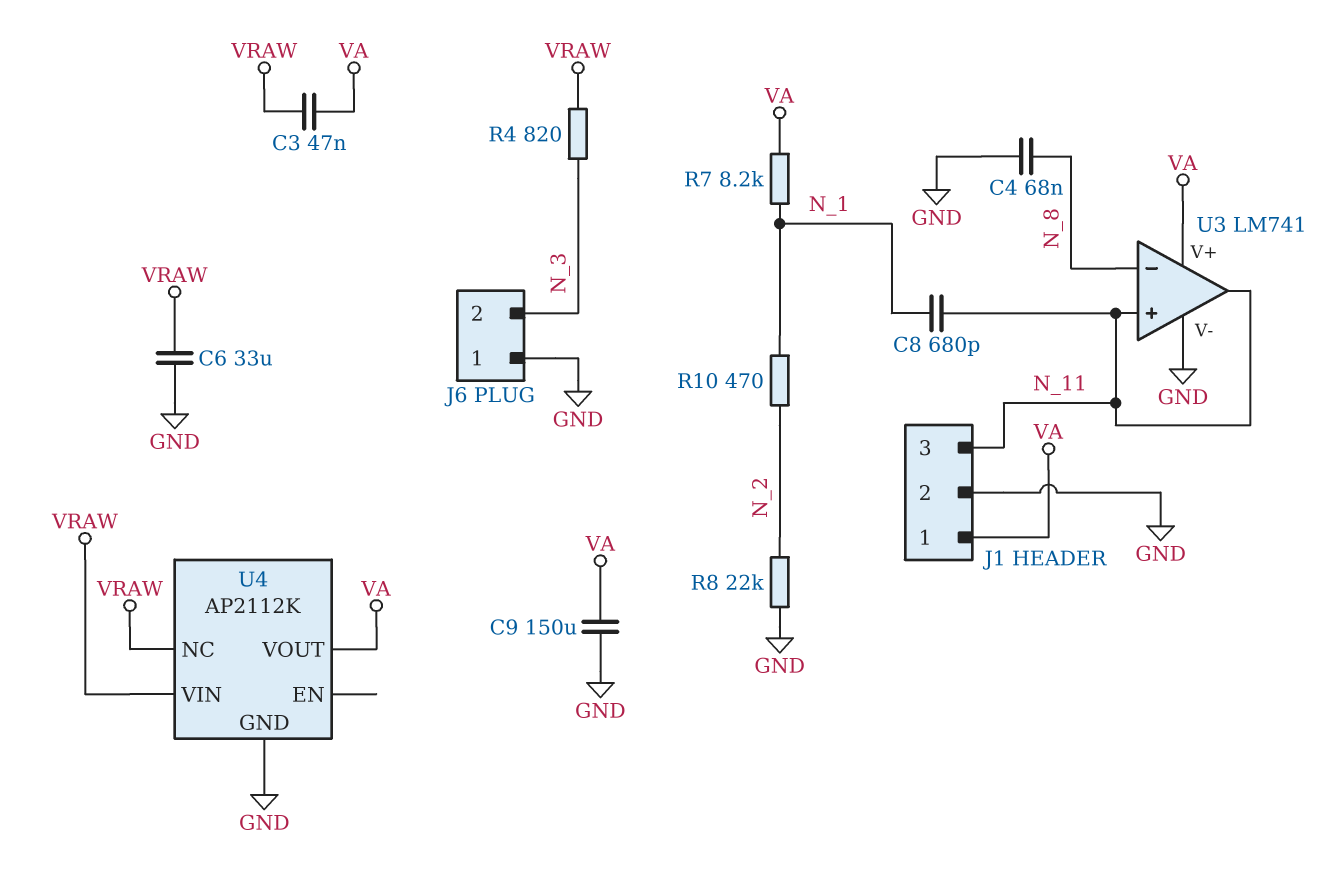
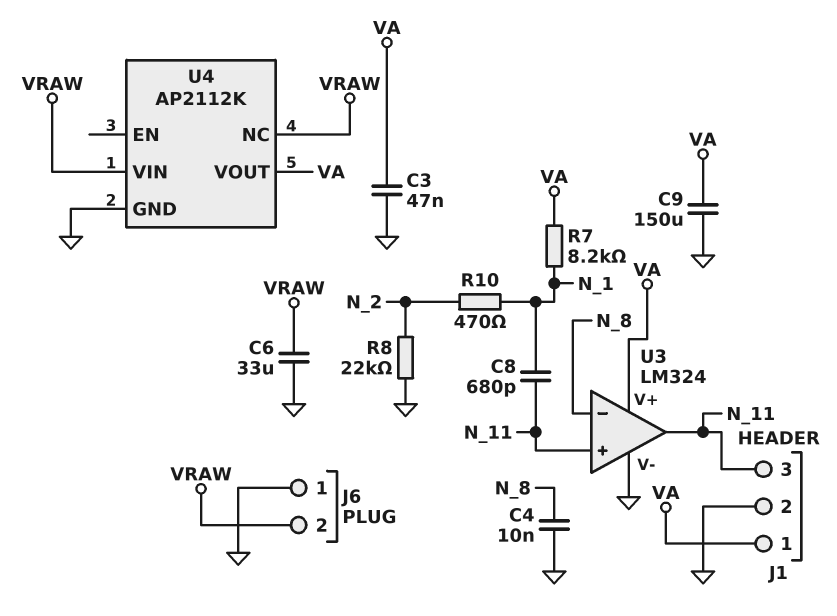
C3: 47nF (VA, VRAW) -> 47nF (GND, VA)
C4: 68nF (GND, N_8) -> 10nF (GND, N_8)
J6 pin 2: N_3 -> VRAW
R4: 820 (N_3, VRAW) -> none
U3: LM741 -> LM324

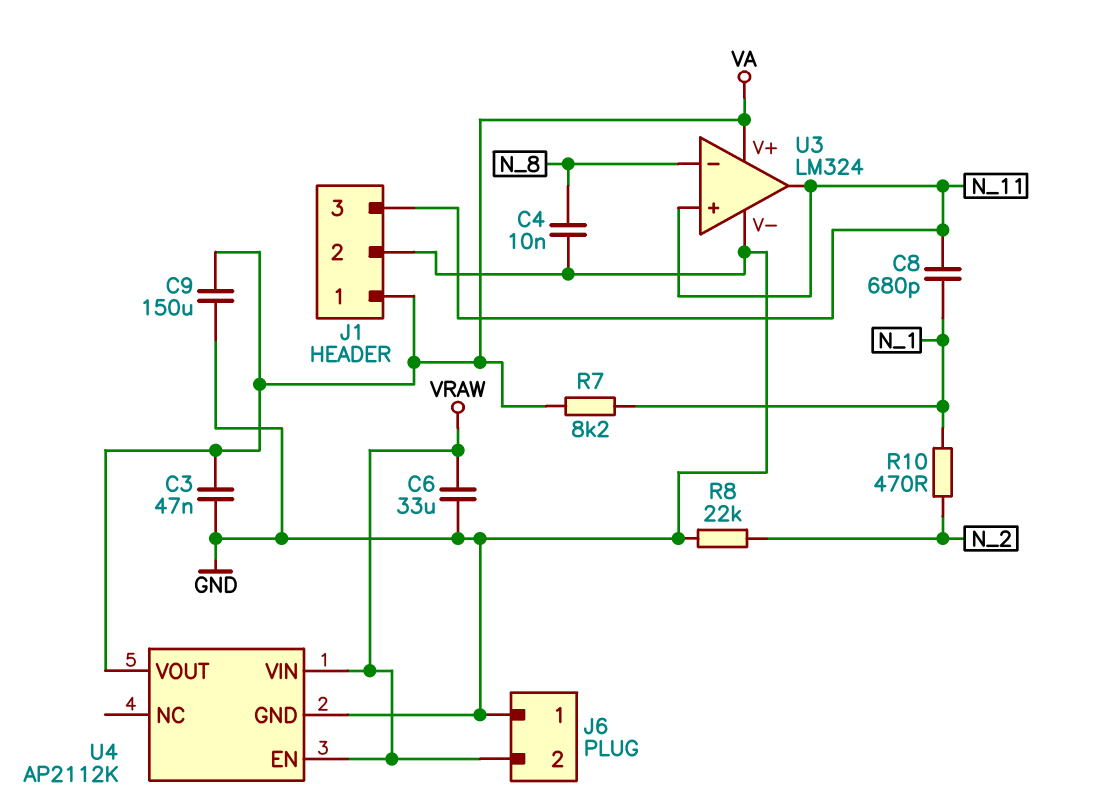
U4 pin EN: none -> VRAW
U4 pin NC: VRAW -> none

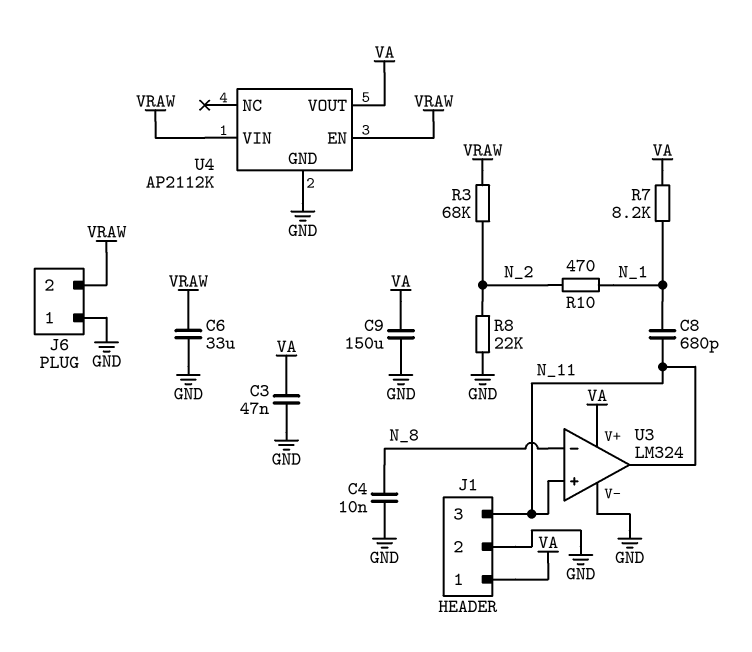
R3: none -> 68k (N_2, VRAW)

